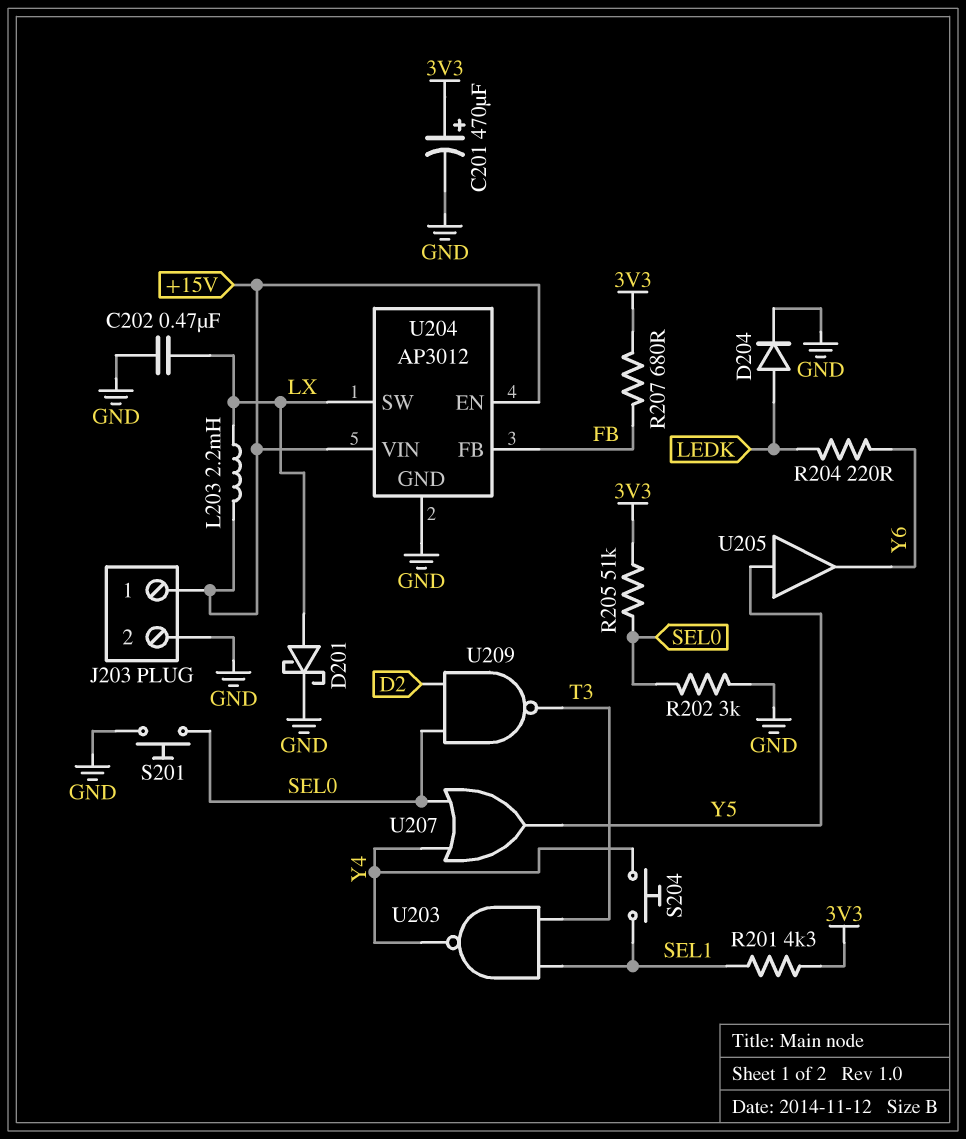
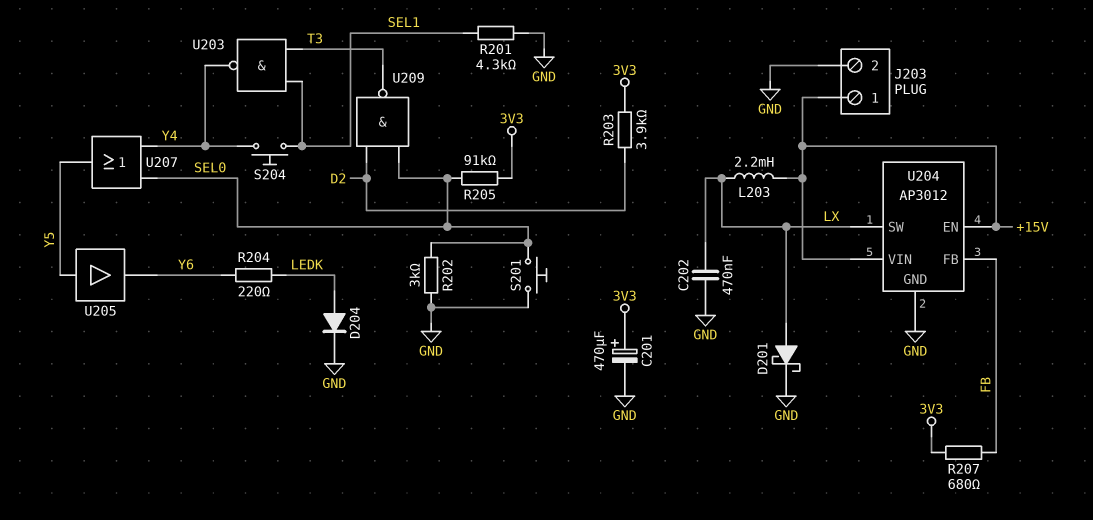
R201: 4.3k (3V3, SEL1) -> 4.3k (GND, SEL1)
R203: none -> 3.9k (3V3, D2)
R205: 51k (3V3, SEL0) -> 91k (3V3, SEL0)

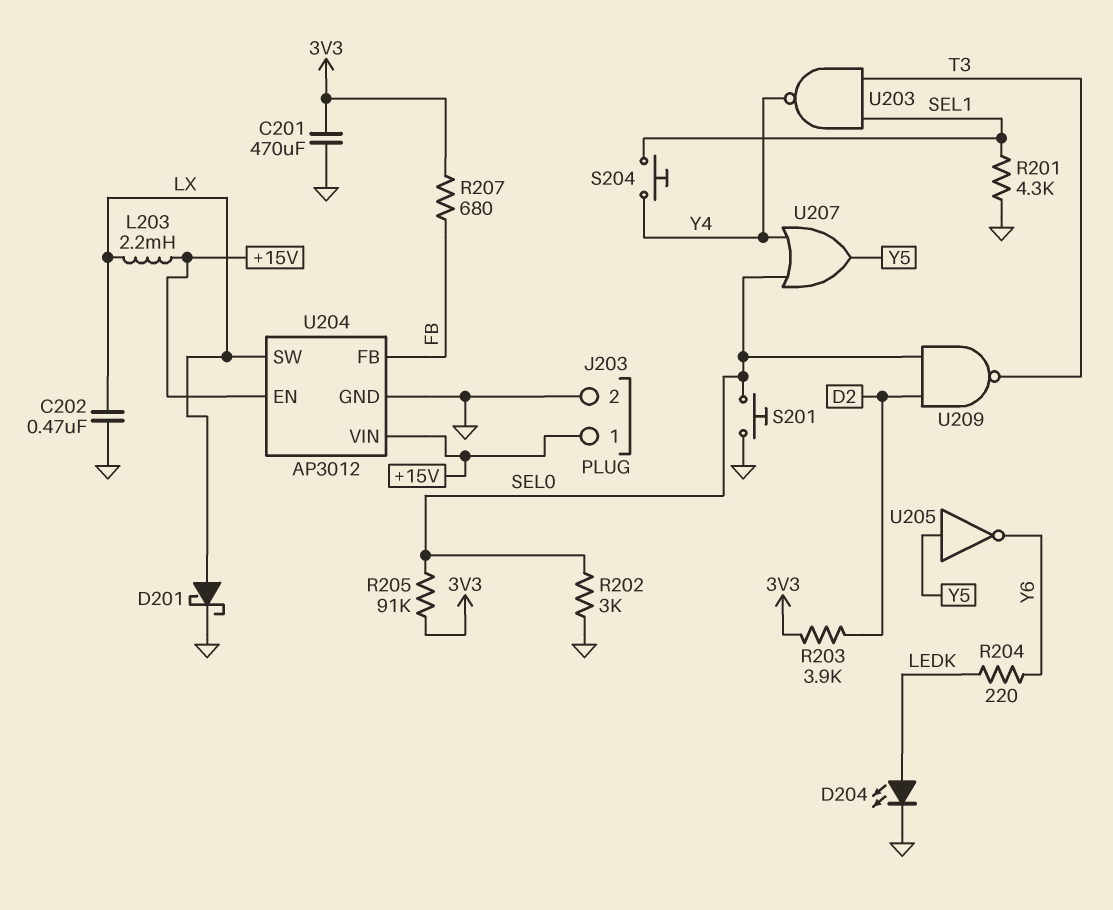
C201: 470uF (plus 3V3, minus GND) -> 470uF (3V3, GND)
D204: diode (A LEDK, K GND) -> LED (A LEDK, K GND)
U205: buffer (in Y5, out Y6) -> NOT (in Y5, out Y6)

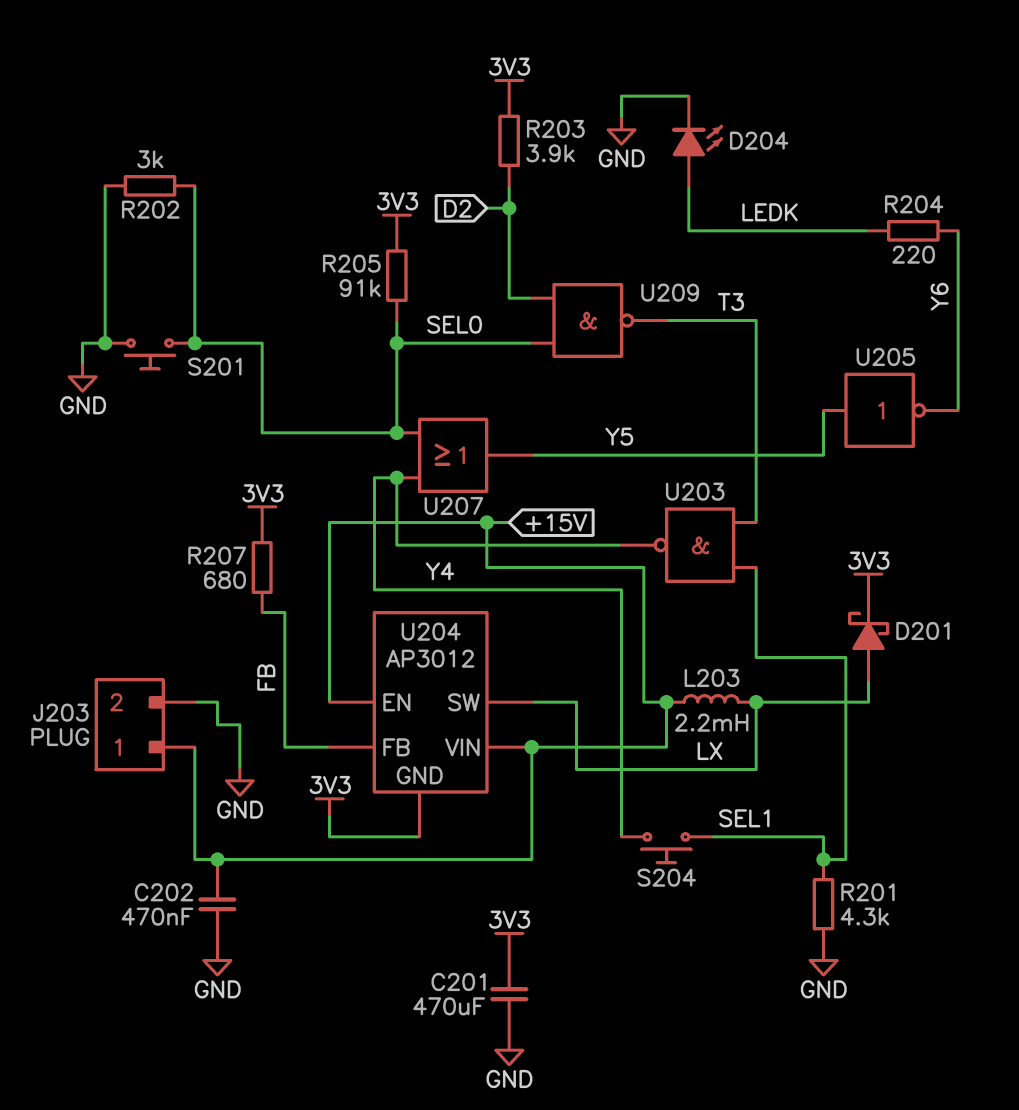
C202: 470nF (GND, LX) -> 470nF (+15V, GND)
D201: schottky (A LX, K GND) -> schottky (A LX, K 3V3)
U204 pin GND: GND -> 3V3

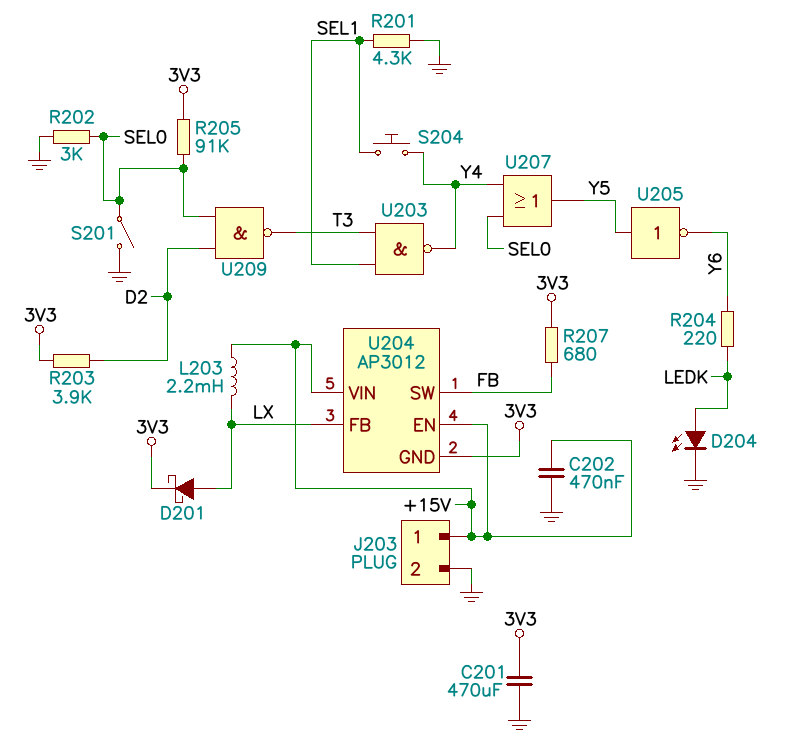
S201: button (GND, SEL0) -> switch (GND, SEL0)
U204 pin FB: FB -> LX
U204 pin SW: LX -> FB

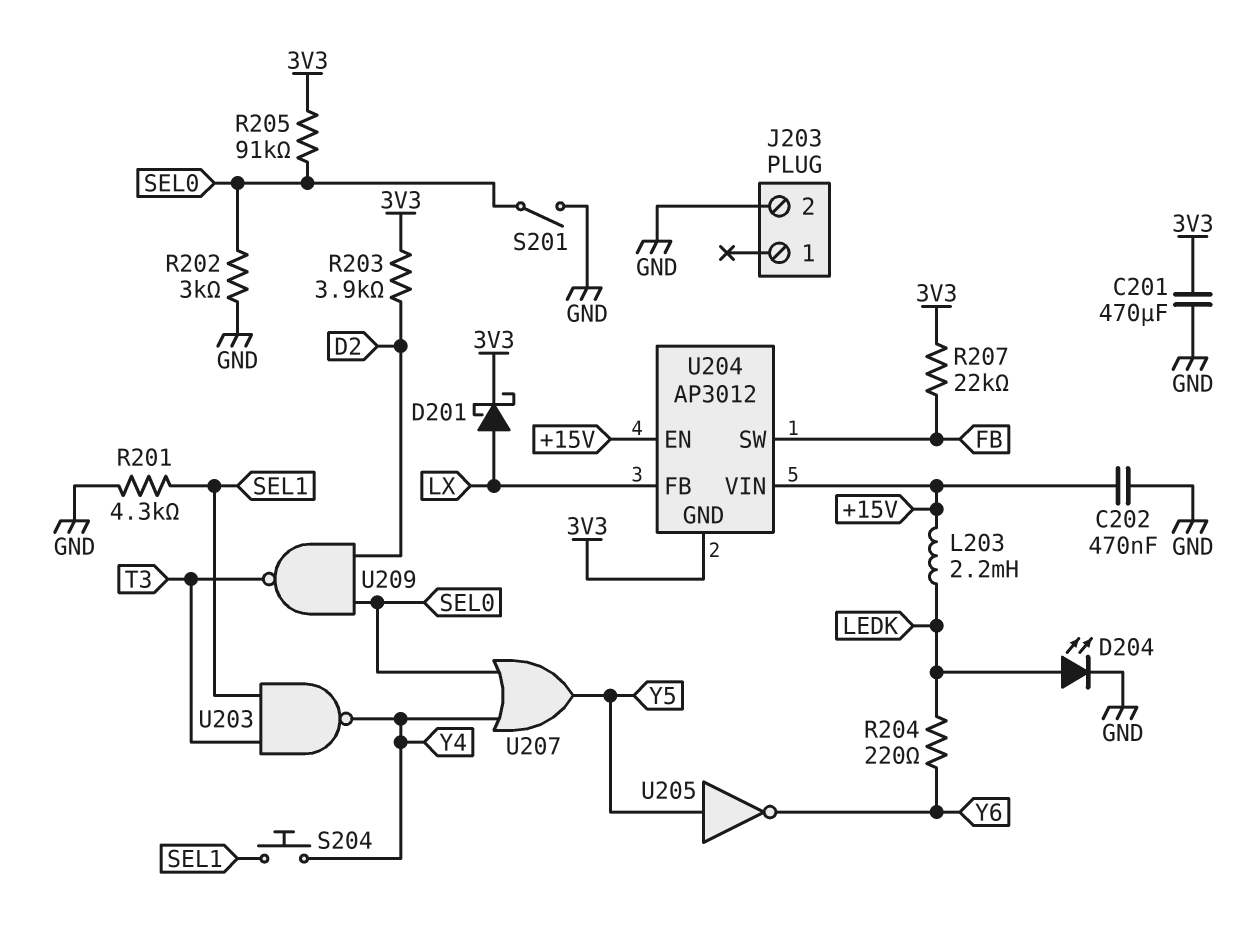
J203 pin 1: +15V -> none
L203: 2.2mH (+15V, LX) -> 2.2mH (+15V, LEDK)
R207: 680 (3V3, FB) -> 22k (3V3, FB)

